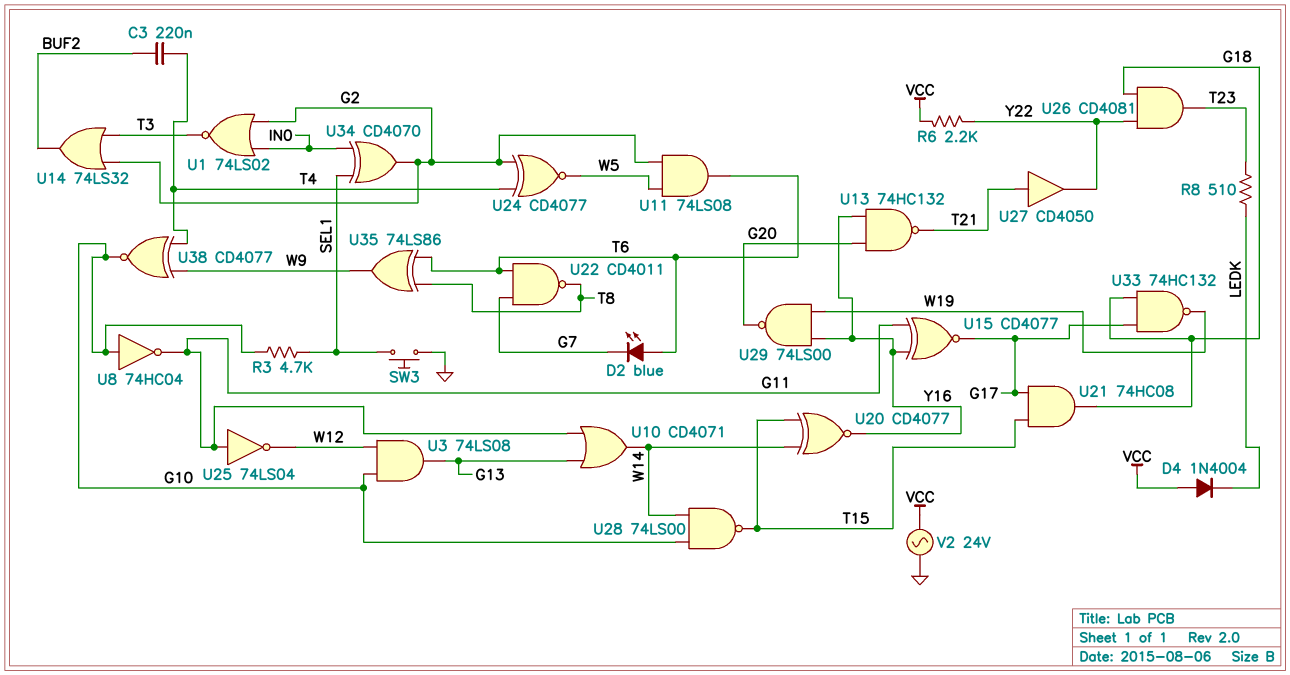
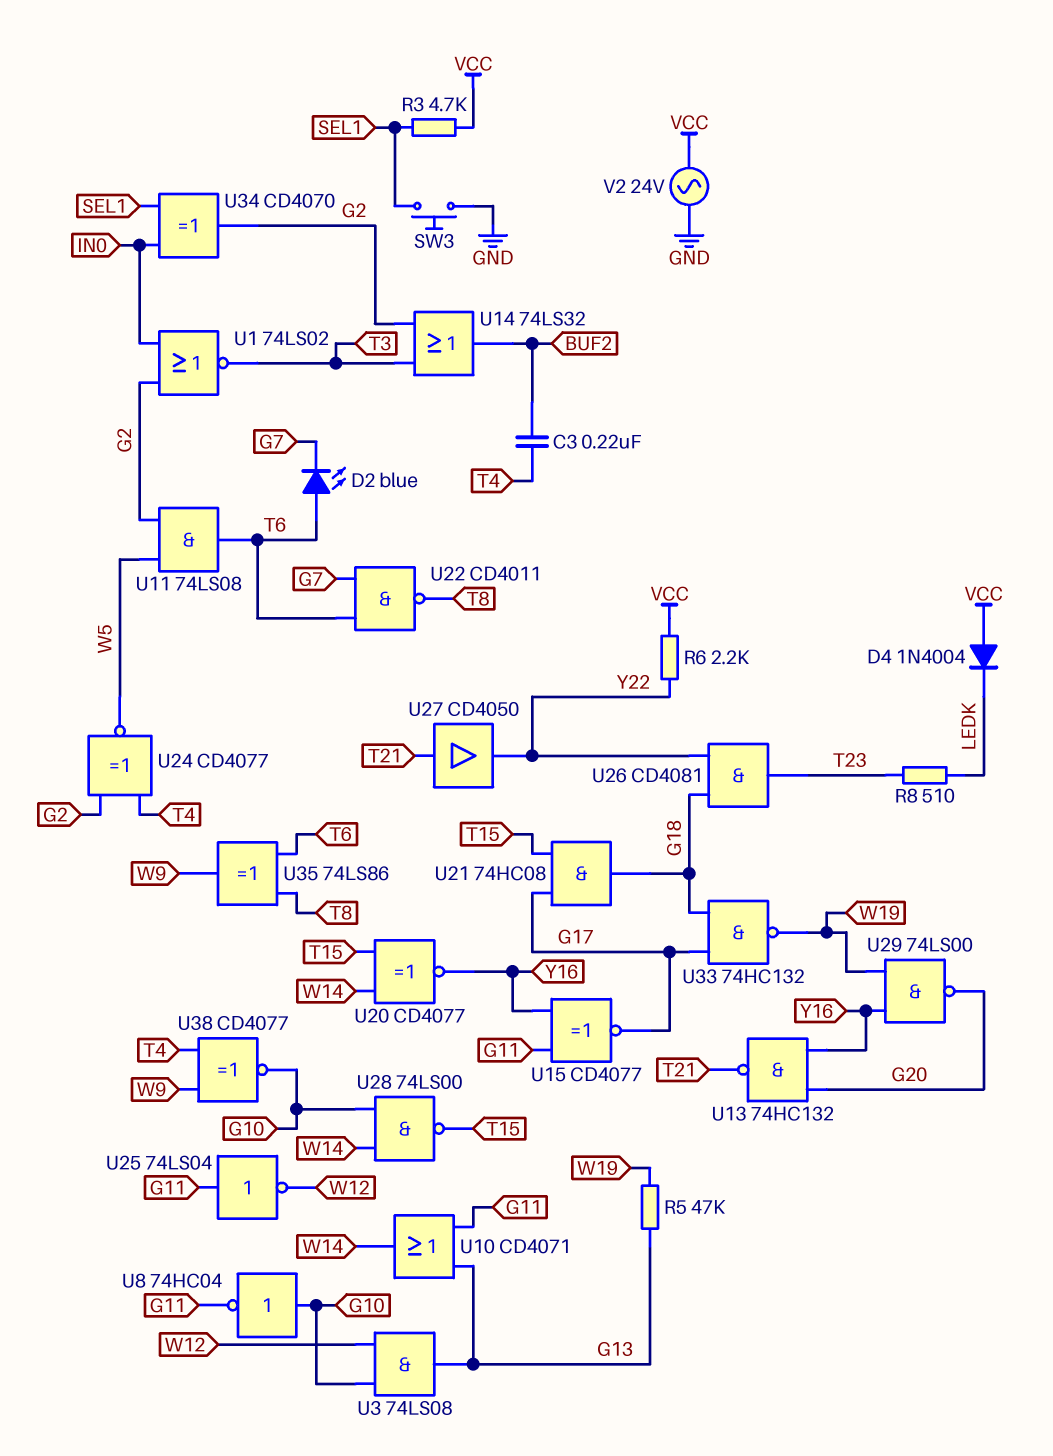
R3: 4.7k (G10, SEL1) -> 4.7k (SEL1, VCC)
R5: none -> 47k (G13, W19)

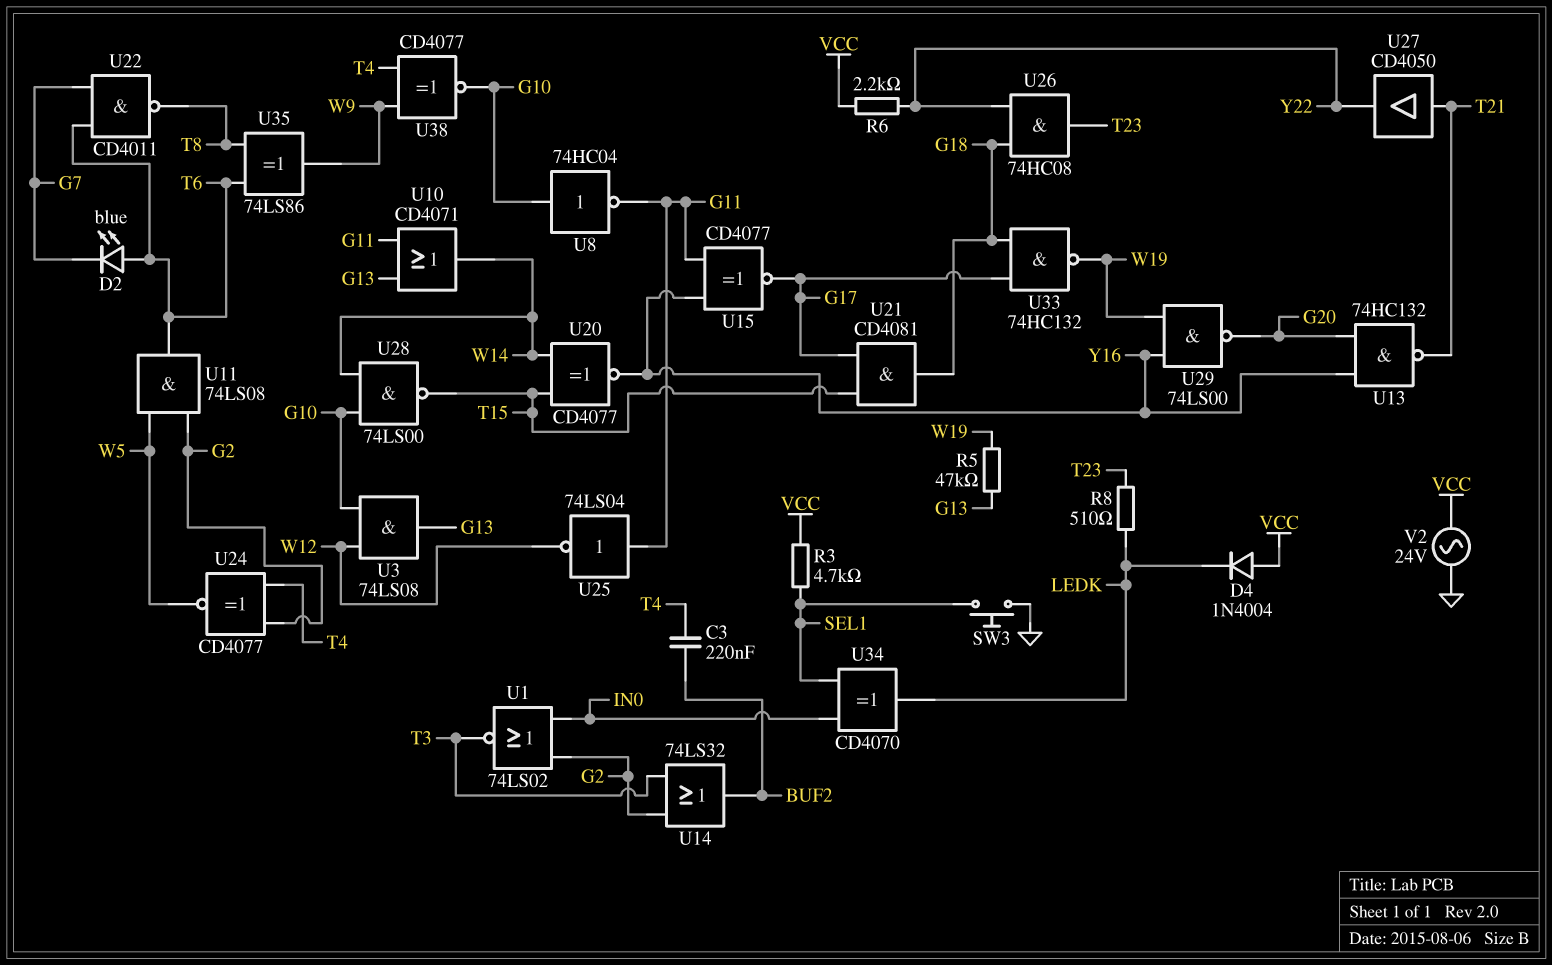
U21: AND 74HC08 (in G17, in T15, out G18) -> AND CD4081 (in G17, in T15, out G18)
U26: AND CD4081 (in G18, in Y22, out T23) -> AND 74HC08 (in G18, in Y22, out T23)
U34: XOR CD4070 (in IN0, in SEL1, out G2) -> XOR CD4070 (in IN0, in SEL1, out LEDK)

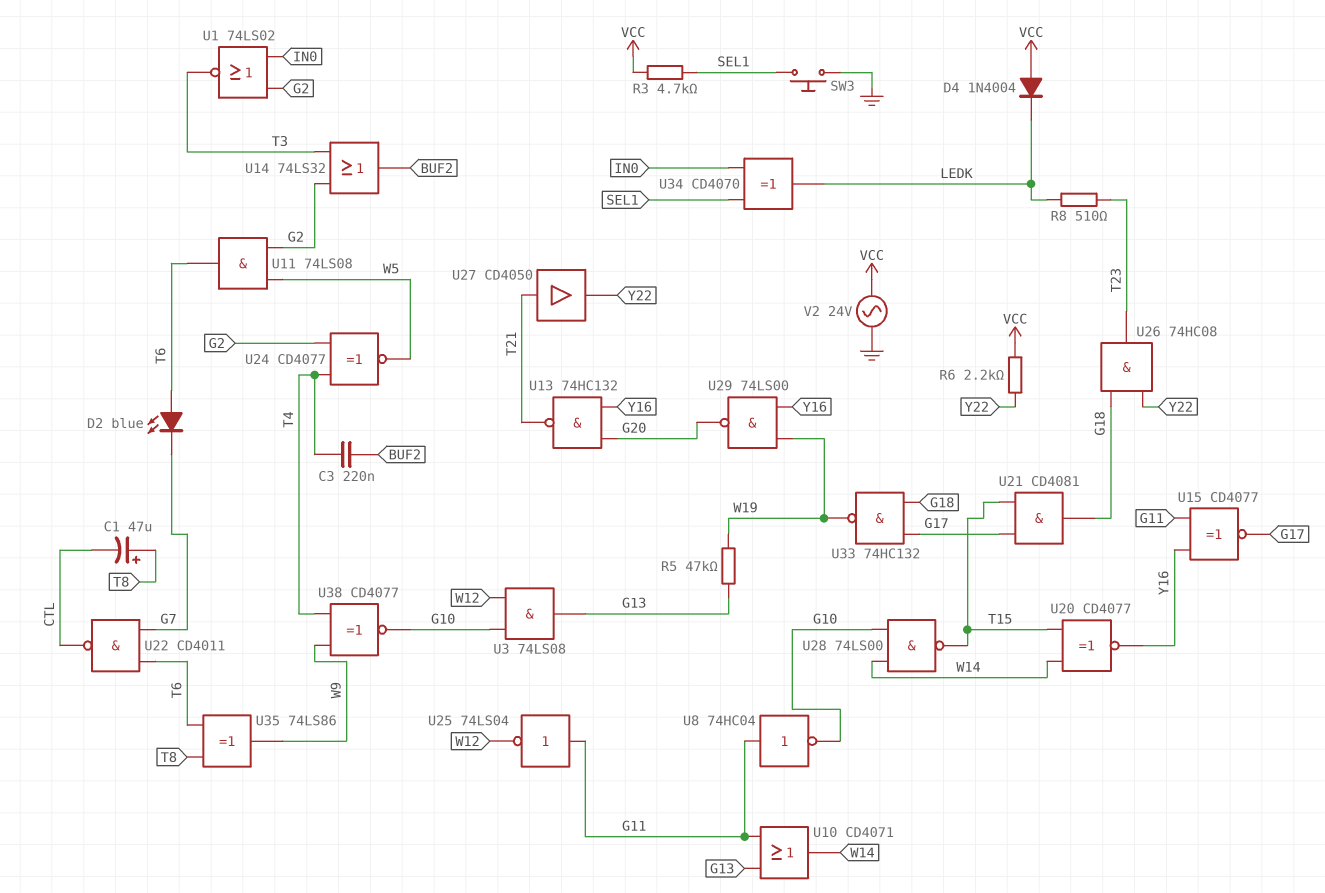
C1: none -> 47uF (plus T8, minus CTL)
U8: NOT 74HC04 (in G10, out G11) -> NOT 74HC04 (in G11, out G10)
U22: NAND CD4011 (in G7, in T6, out T8) -> NAND CD4011 (in G7, in T6, out CTL)

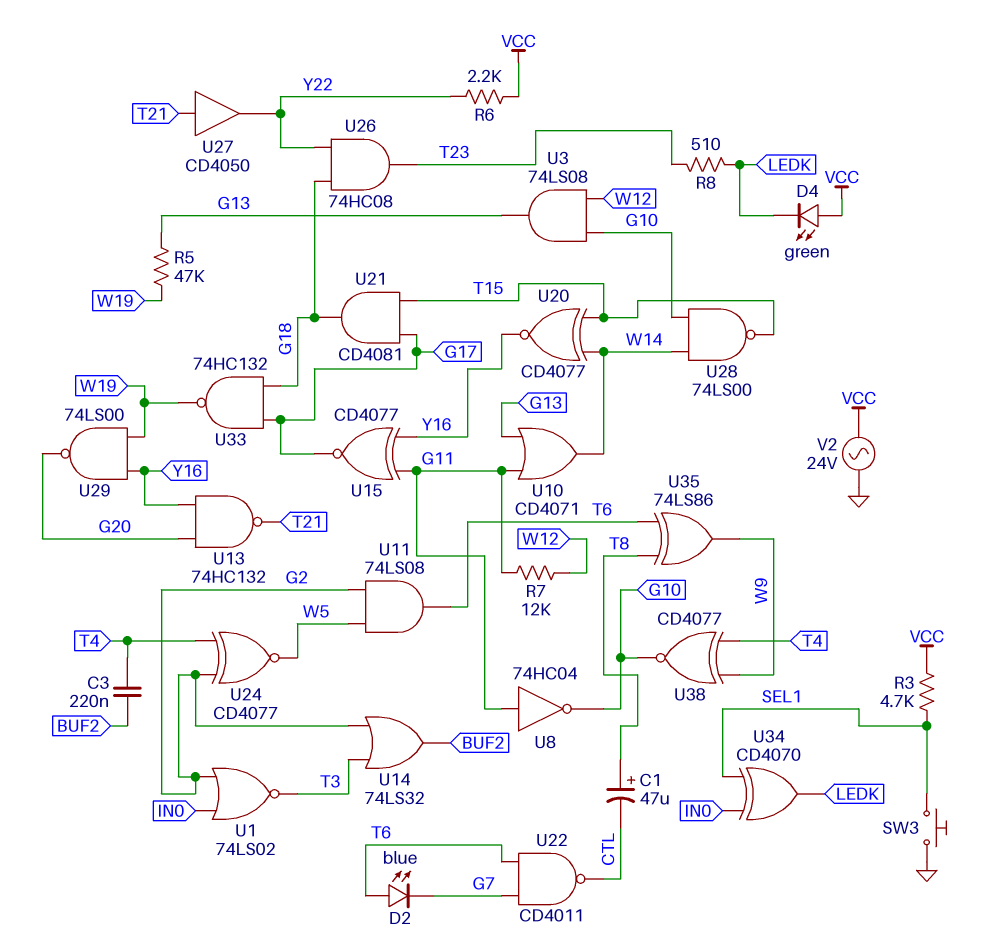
D4: diode 1N4004 (A VCC, K LEDK) -> LED green (A VCC, K LEDK)
R7: none -> 12k (G11, W12)
U25: NOT 74LS04 (in G11, out W12) -> none

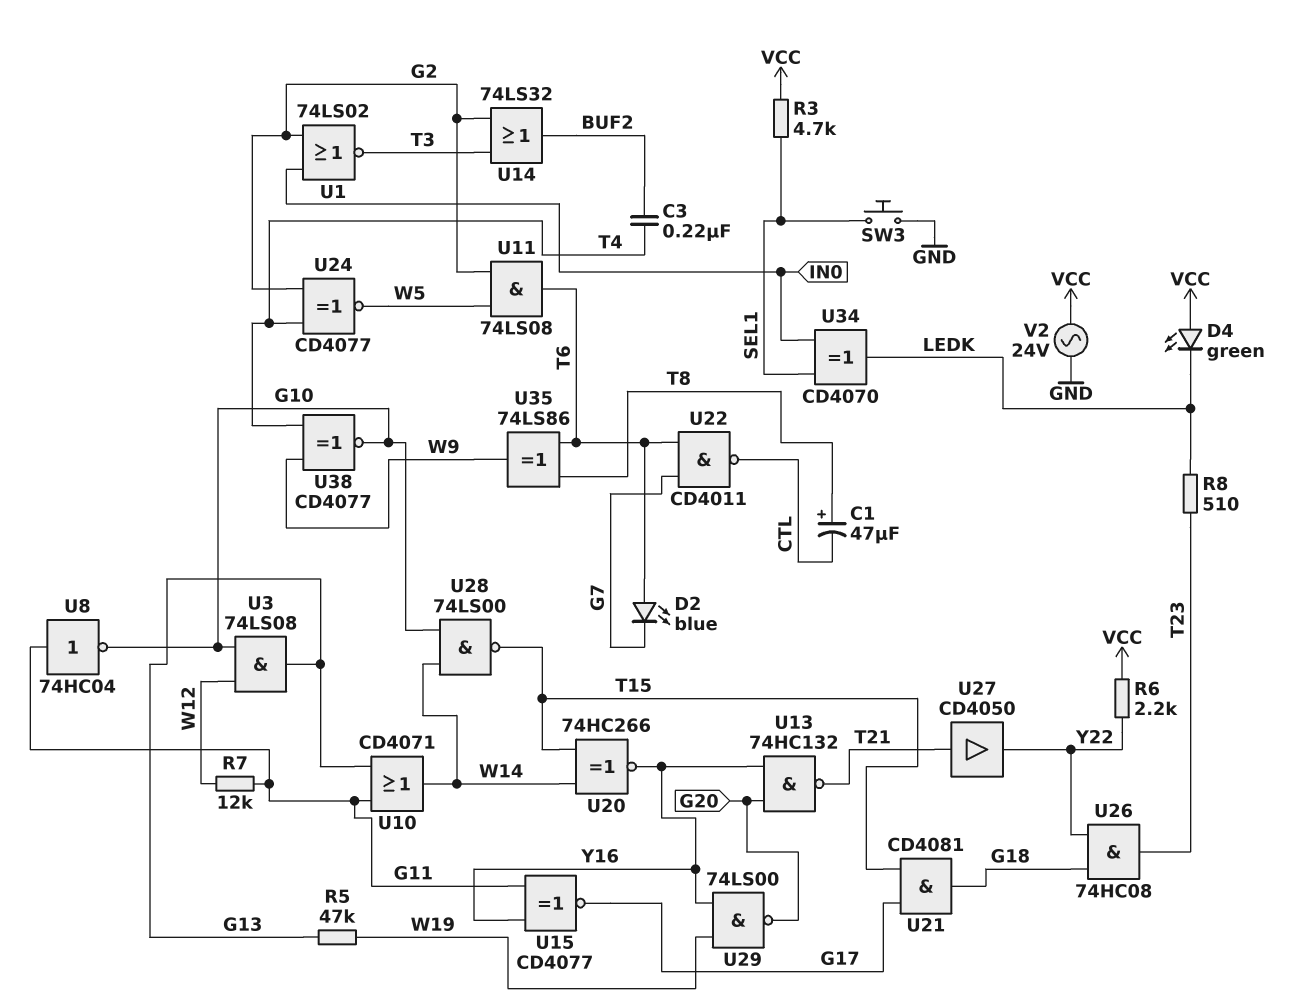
U20: XNOR CD4077 (in T15, in W14, out Y16) -> XNOR 74HC266 (in T15, in W14, out Y16)
U33: NAND 74HC132 (in G17, in G18, out W19) -> none

